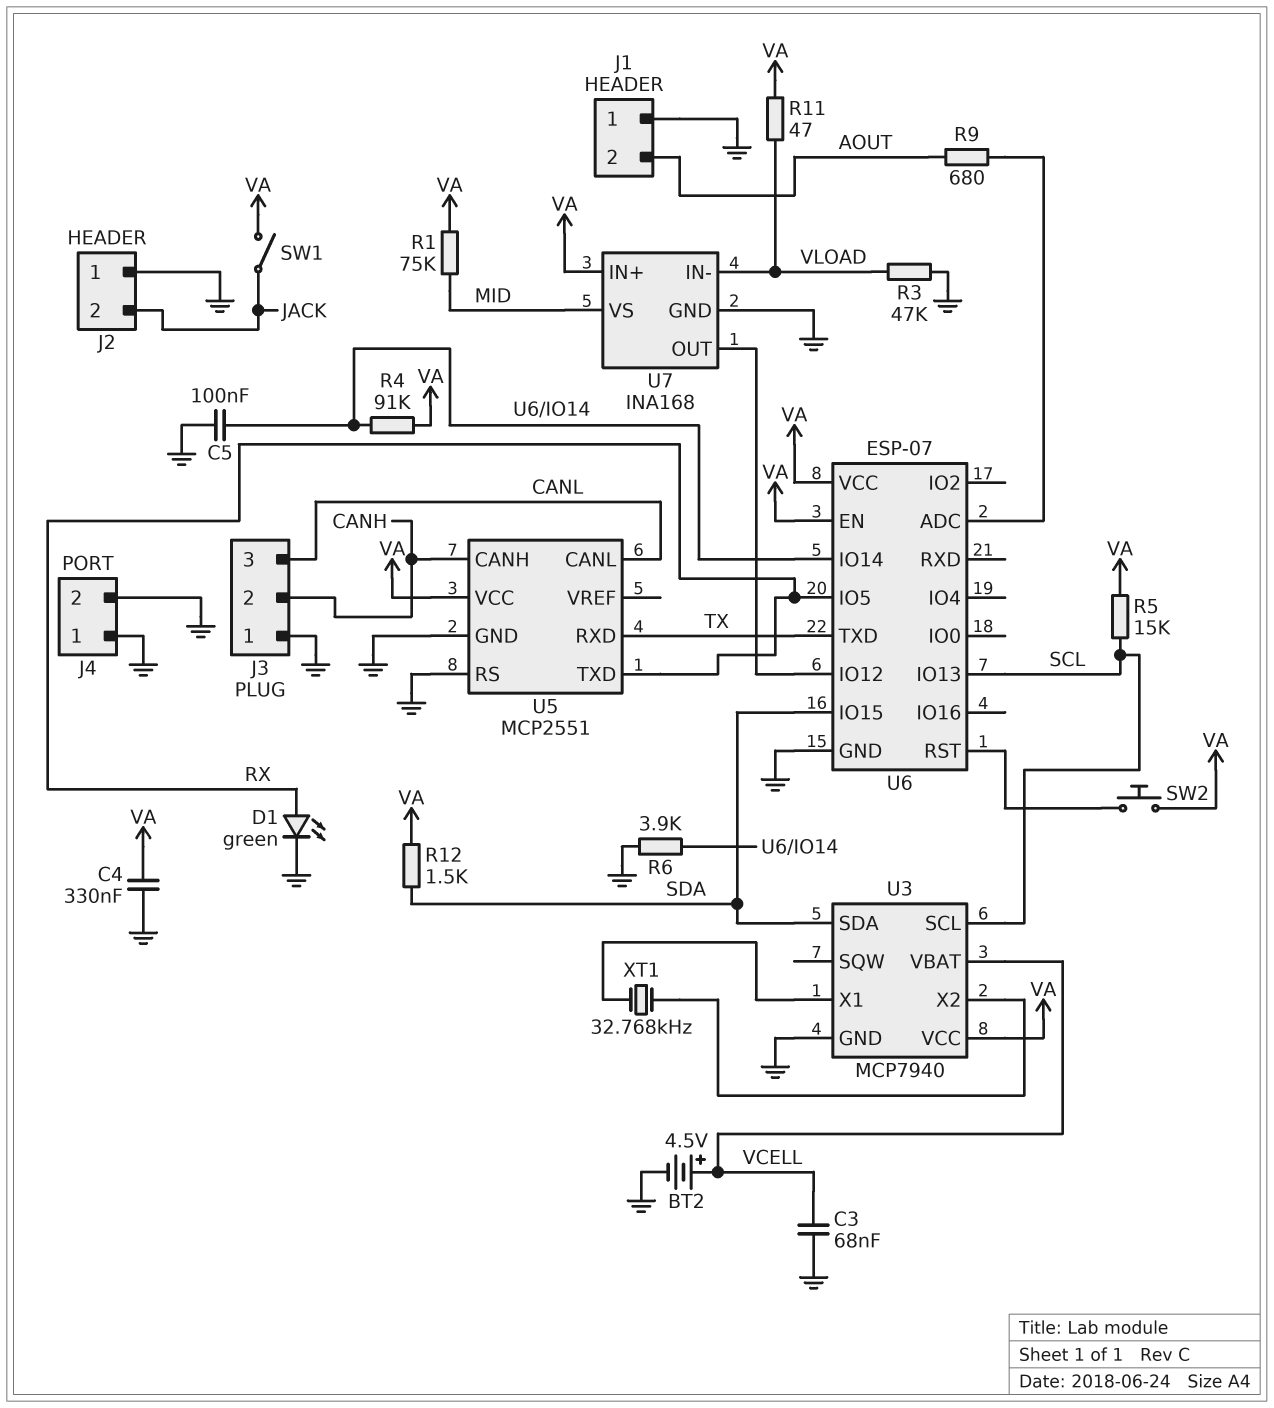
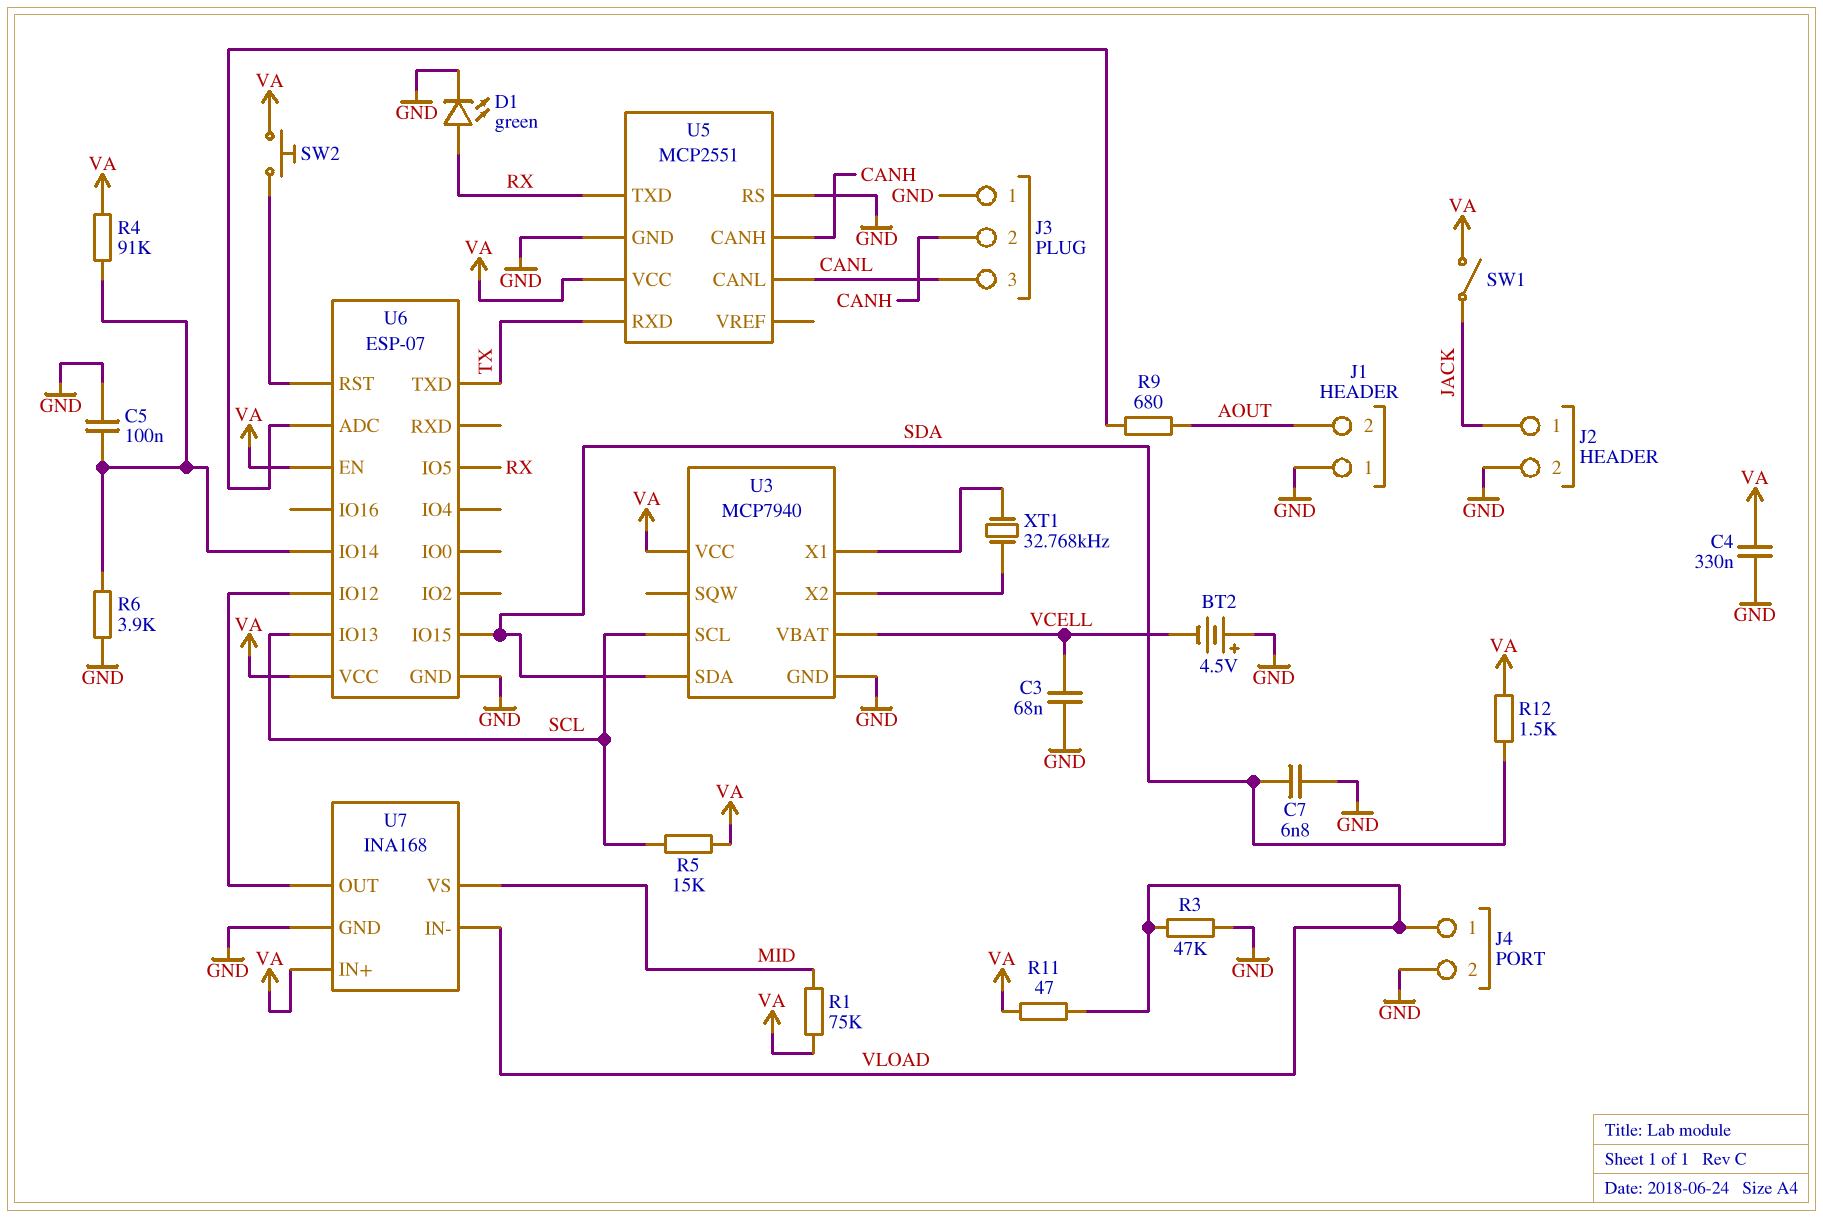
BT2: 4.5V (plus VCELL, minus GND) -> 4.5V (plus GND, minus VCELL)
C7: none -> 6.8nF (GND, SDA)
J2 pin 1: GND -> JACK
J2 pin 2: JACK -> GND
J4 pin 1: GND -> VLOAD

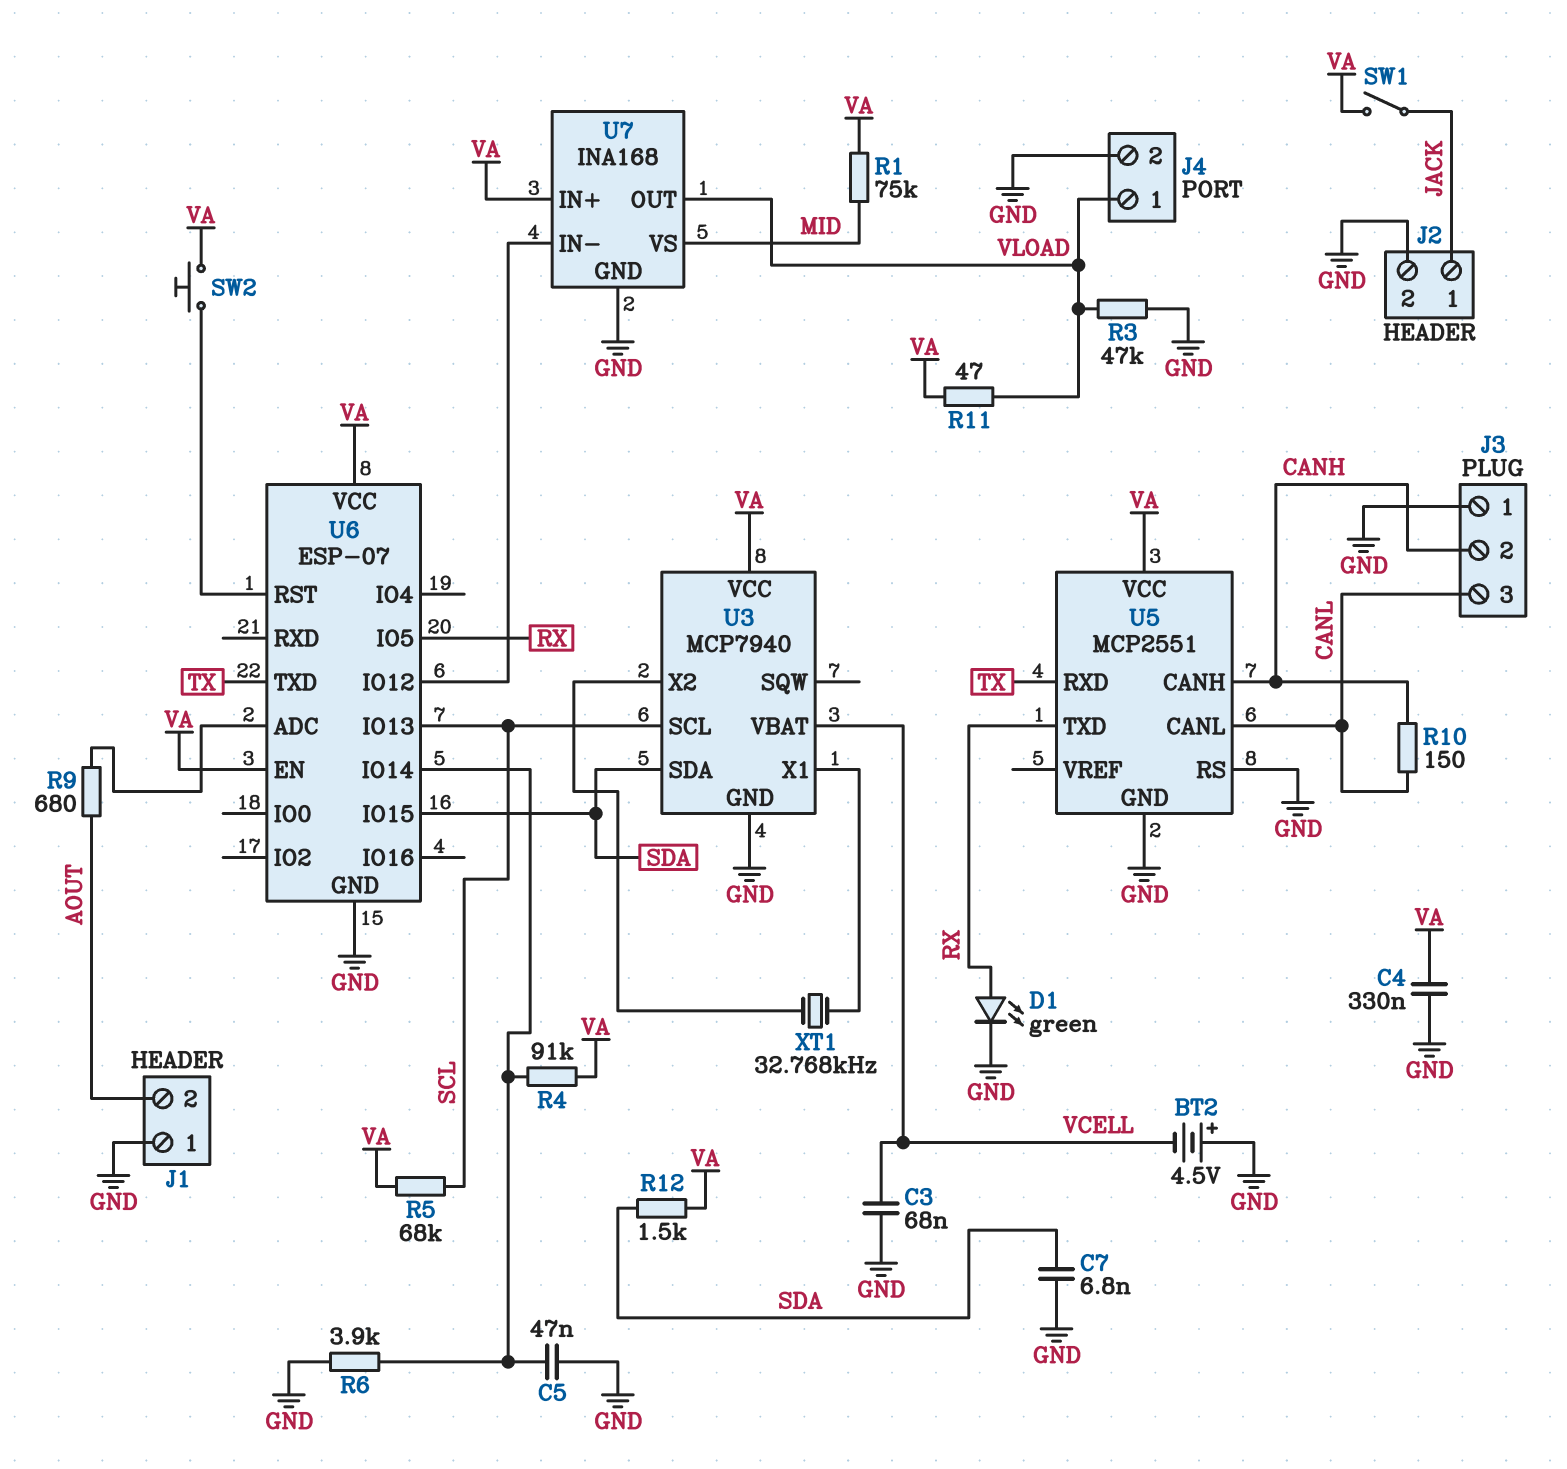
C5: 100nF (GND, U6/IO14) -> 47nF (GND, U6/IO14)
R5: 15k (SCL, VA) -> 68k (SCL, VA)
R10: none -> 150 (CANH, CANL)
U7 pin IN-: VLOAD -> U6/IO12
U7 pin OUT: U6/IO12 -> VLOAD

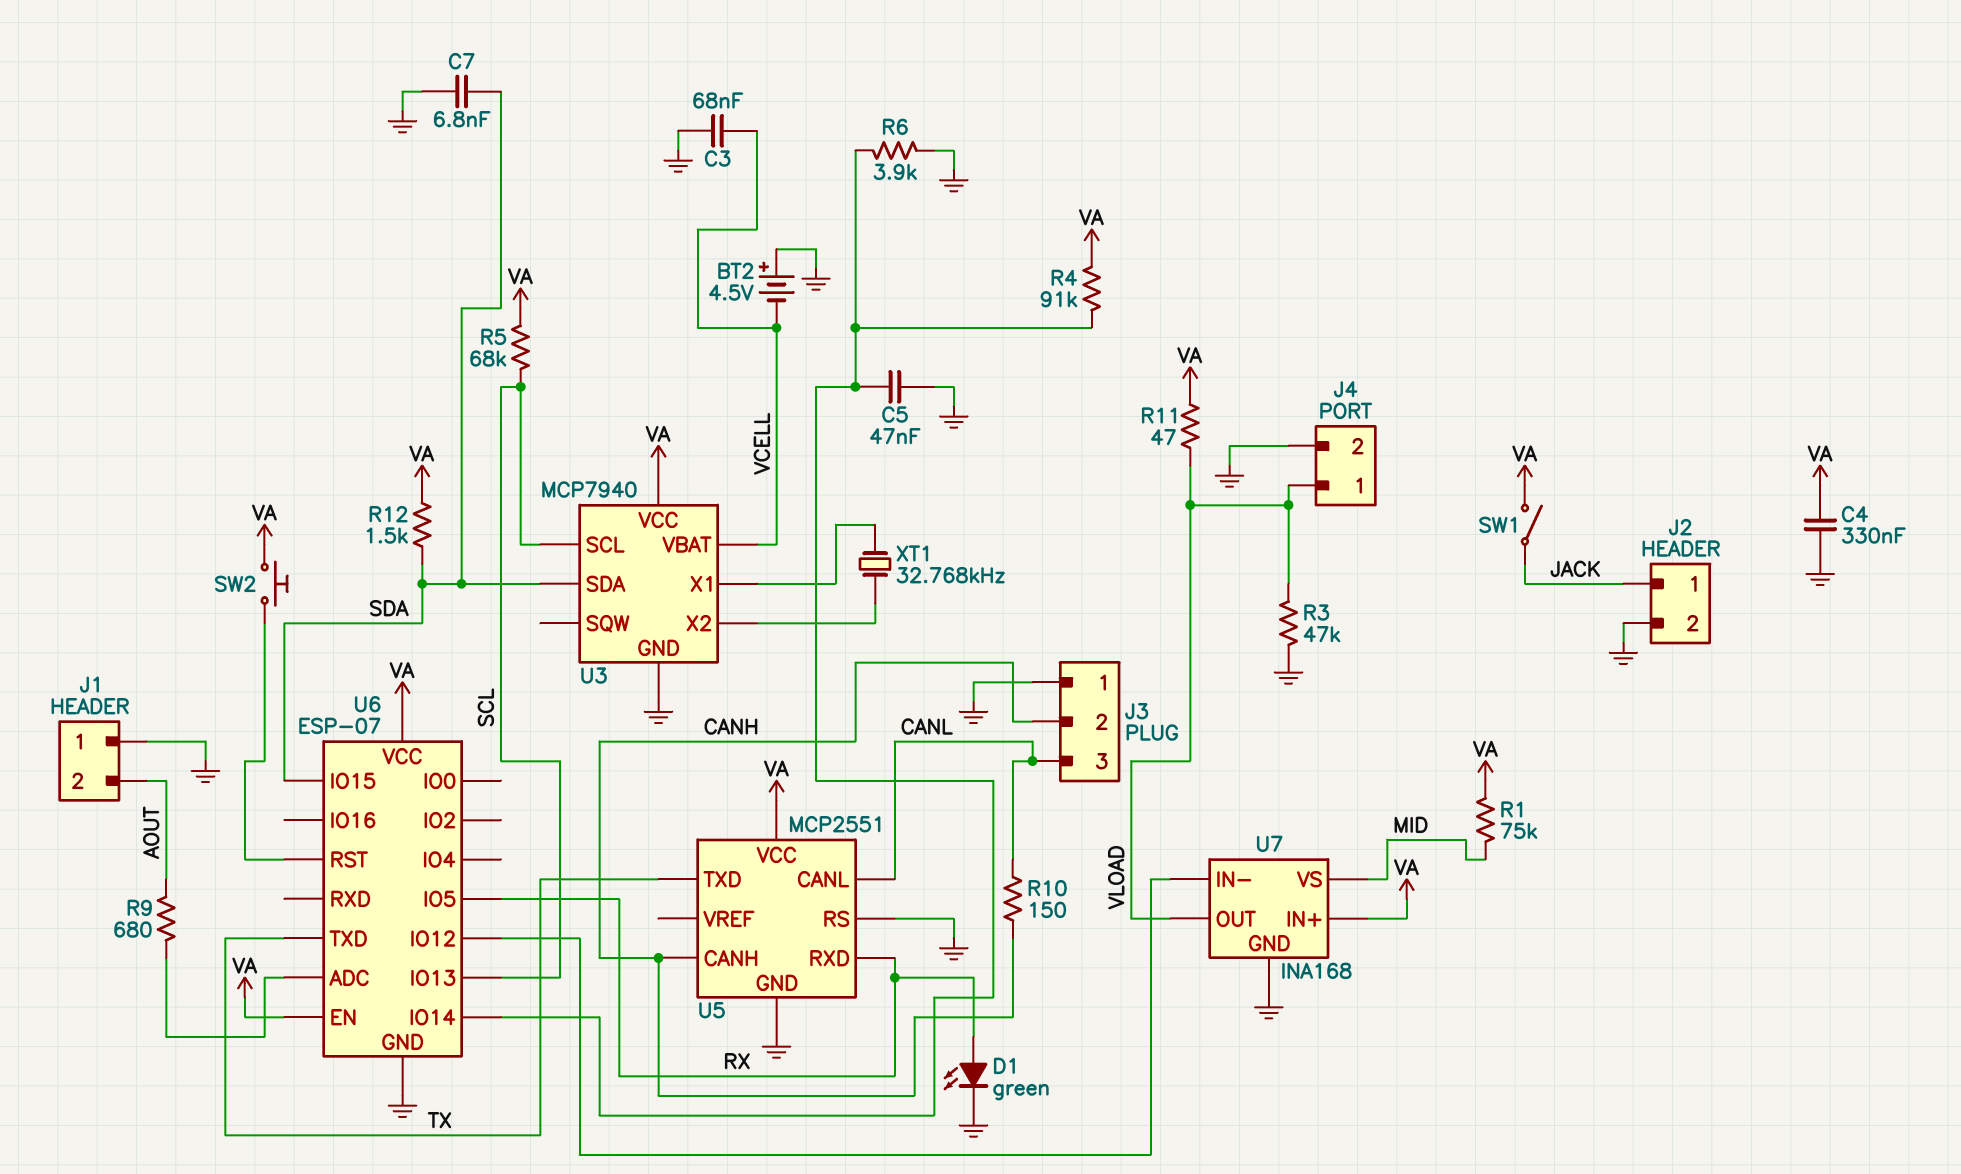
U5 pin RXD: TX -> RX
U5 pin TXD: RX -> TX

